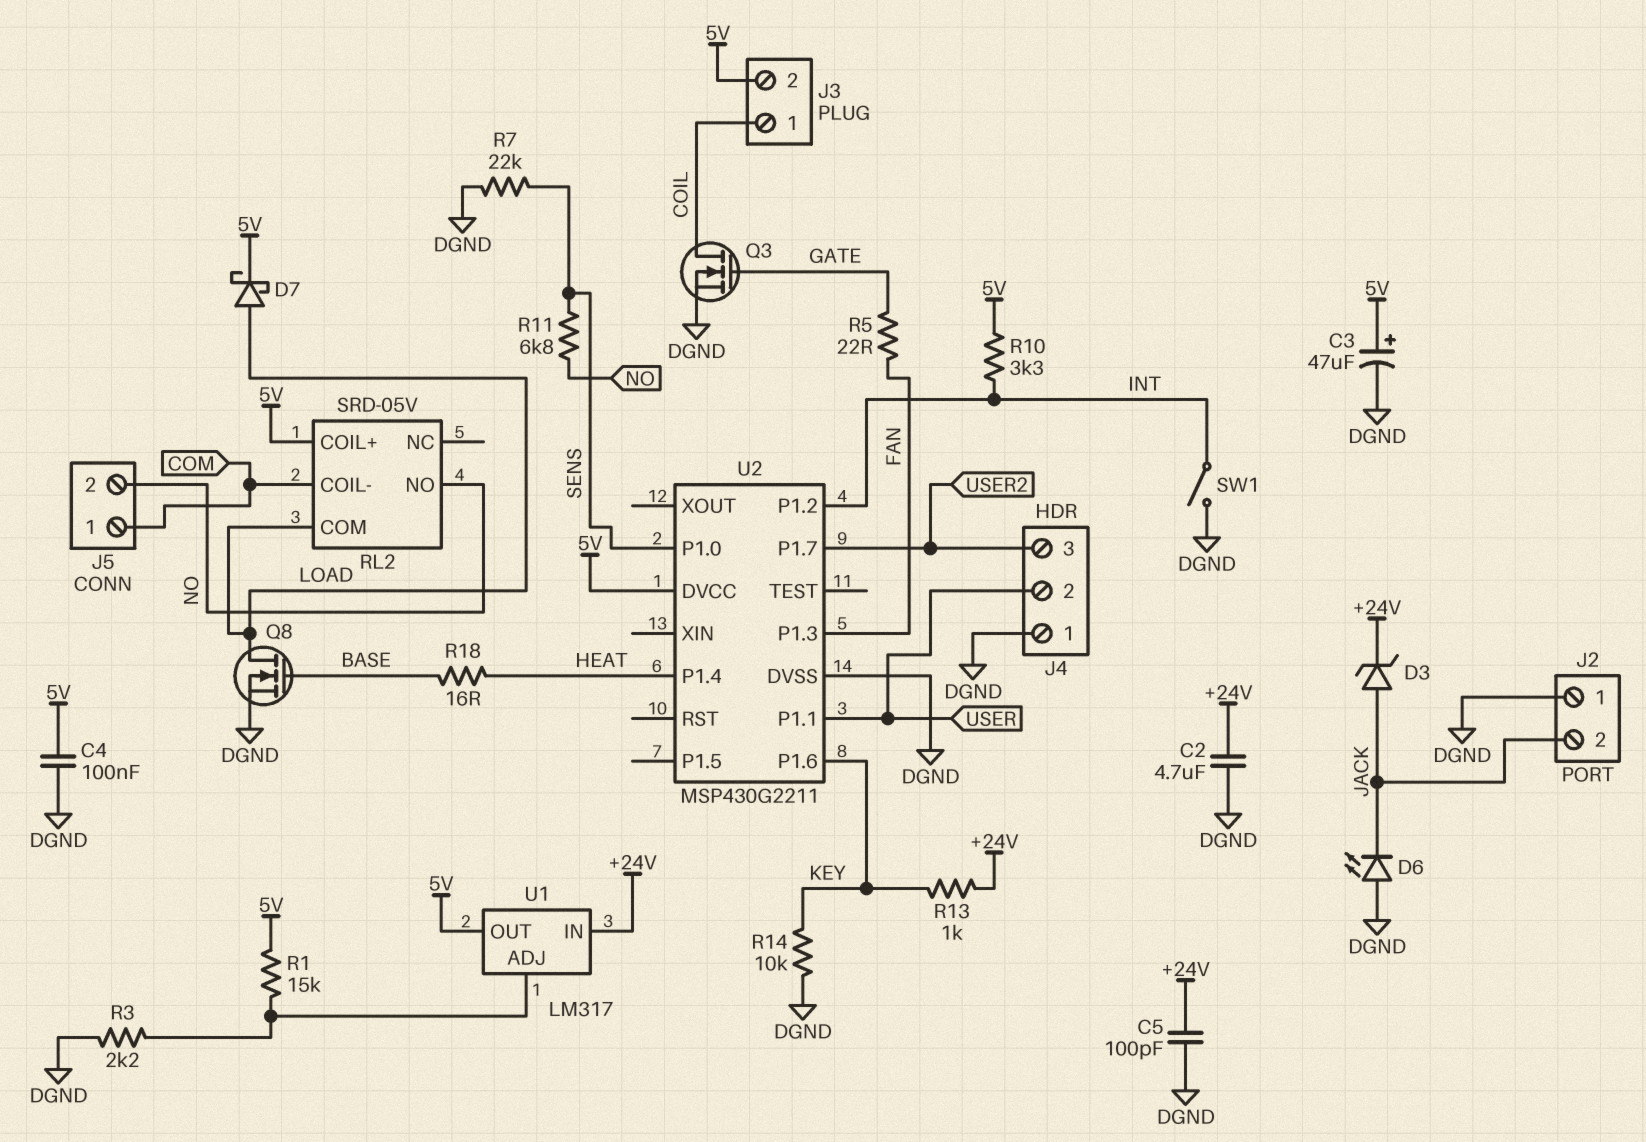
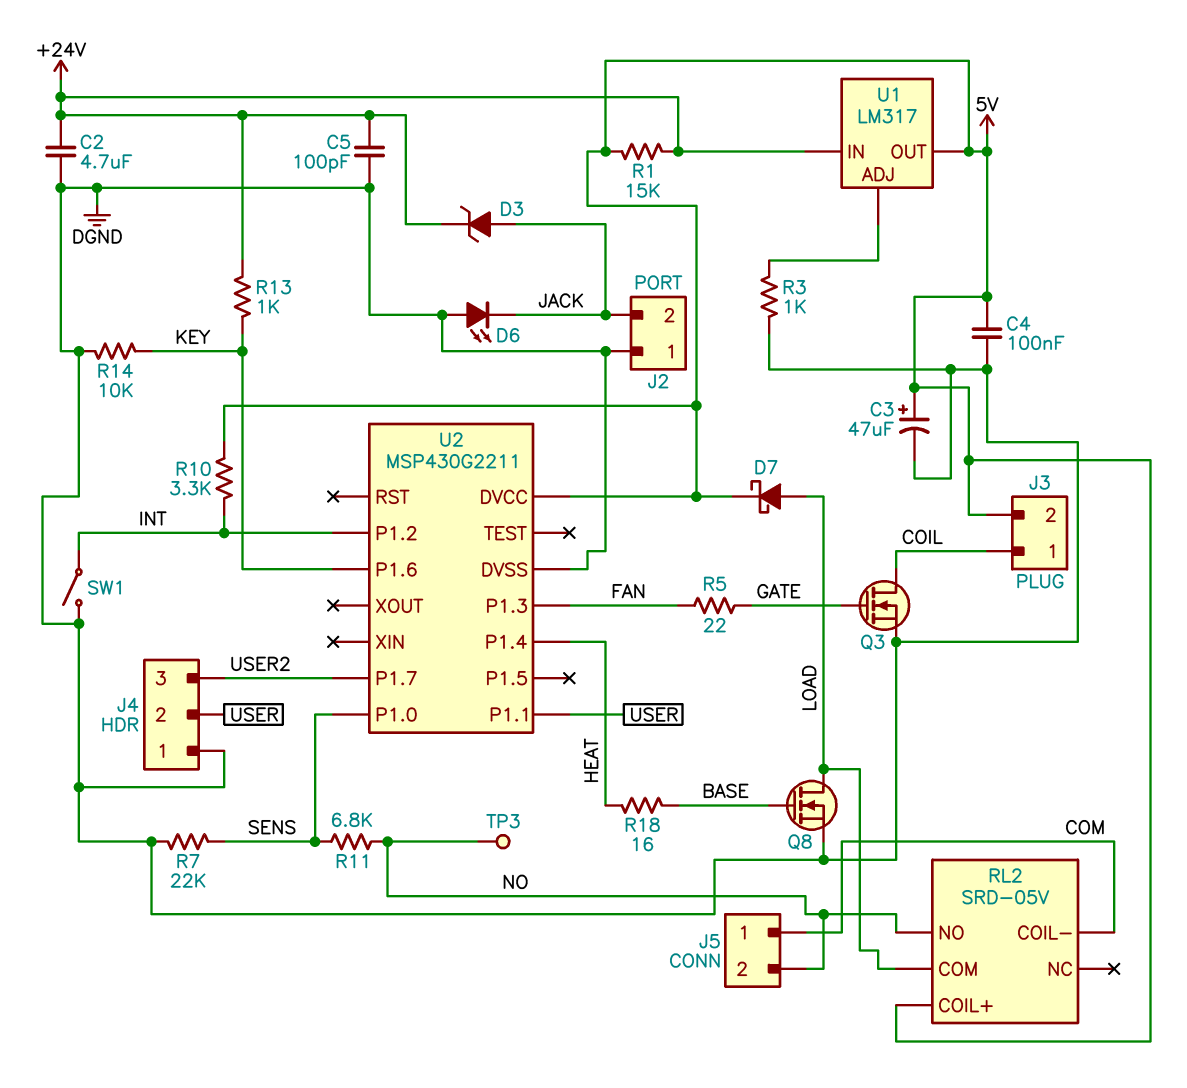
R1: 15k (5V, U1/ADJ) -> 15k (+24V, 5V)
R3: 2.2k (DGND, U1/ADJ) -> 1k (DGND, U1/ADJ)
TP3: none -> test point (NO)

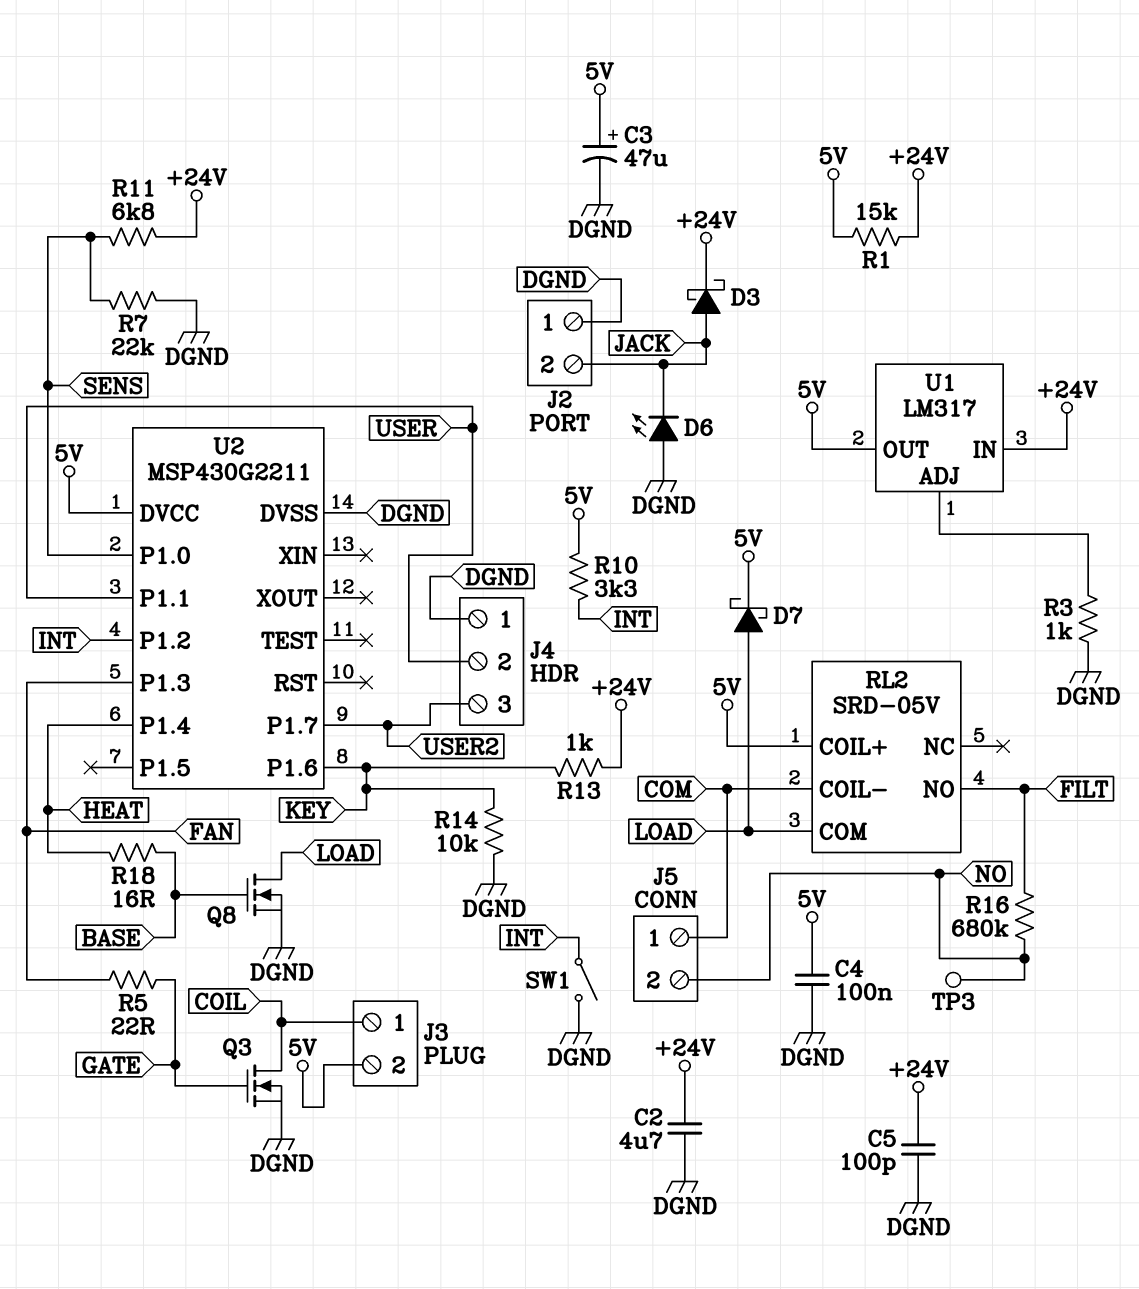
D3: zener (A JACK, K +24V) -> schottky (A JACK, K +24V)
R11: 6.8k (NO, SENS) -> 6.8k (+24V, SENS)
R16: none -> 680k (FILT, NO)
RL2 pin NO: NO -> FILT

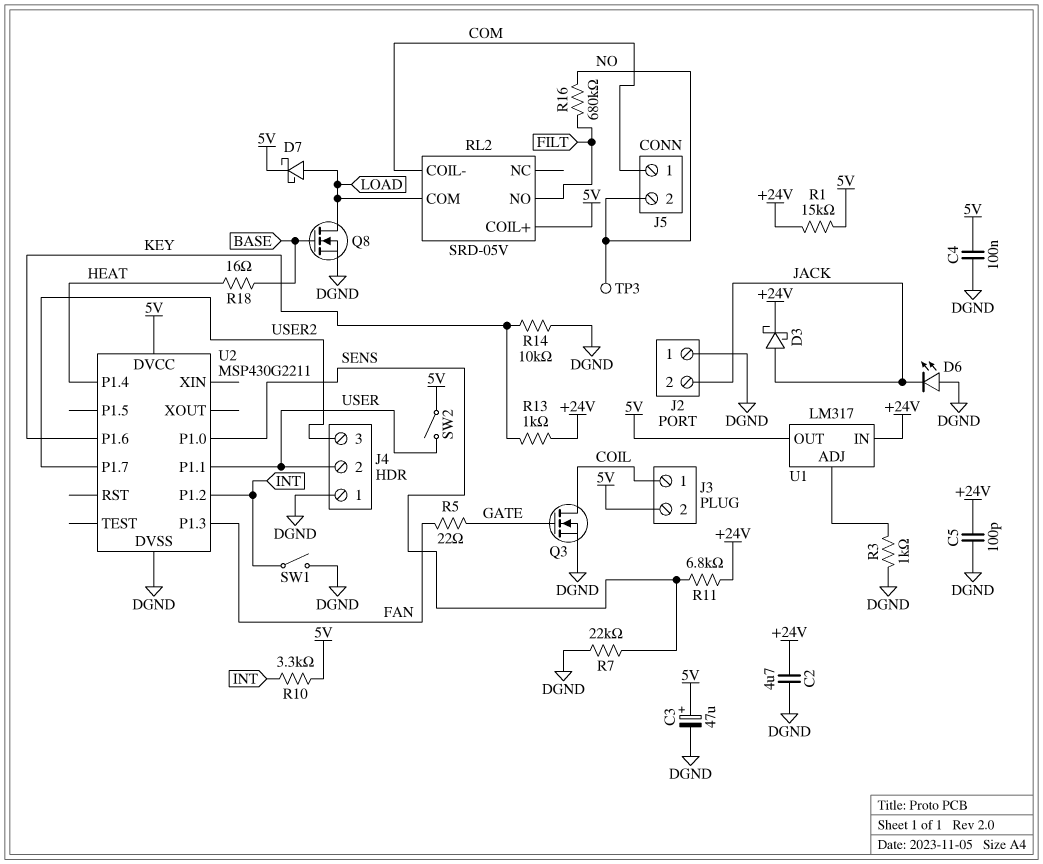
SW2: none -> switch (5V, USER)

